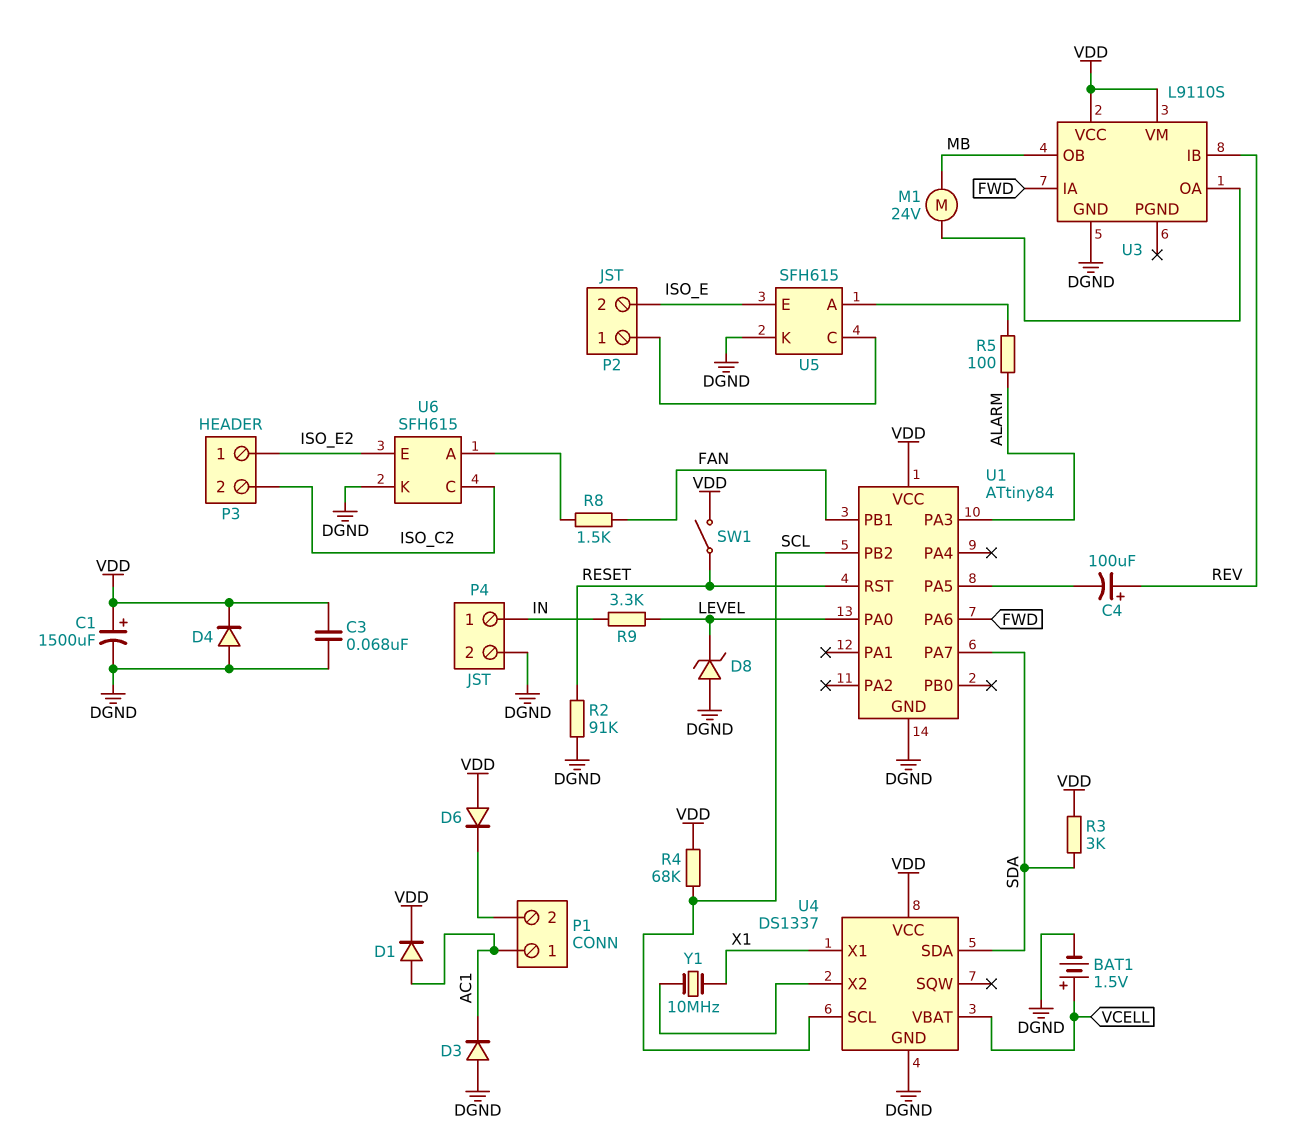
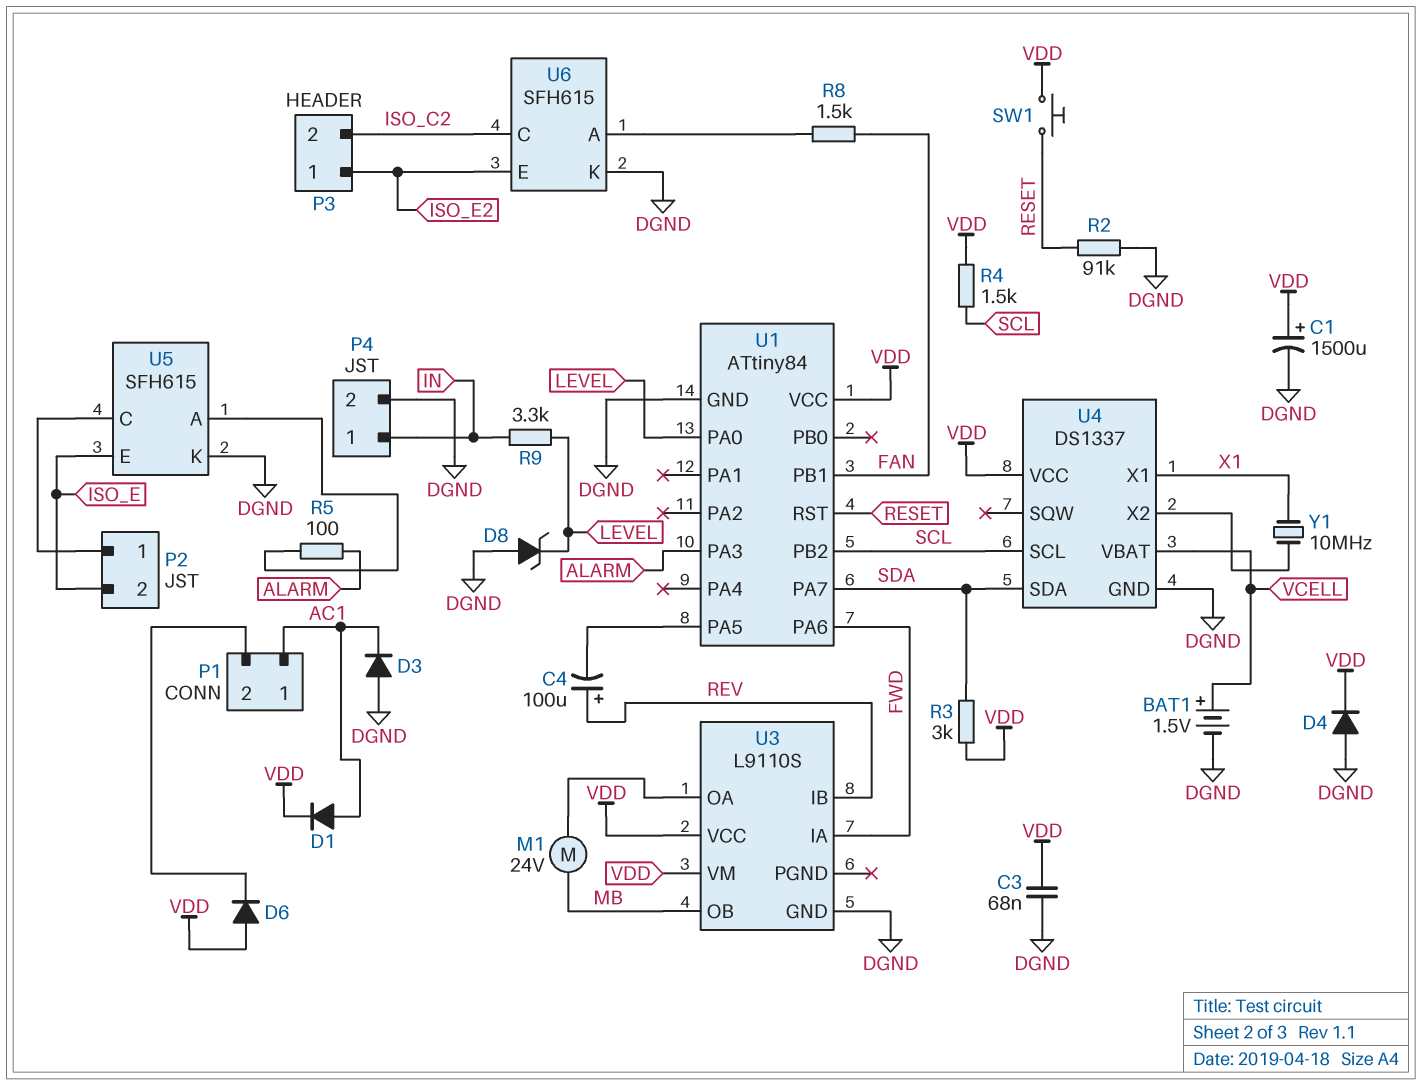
R4: 68k (SCL, VDD) -> 1.5k (SCL, VDD)
SW1: switch (RESET, VDD) -> button (RESET, VDD)

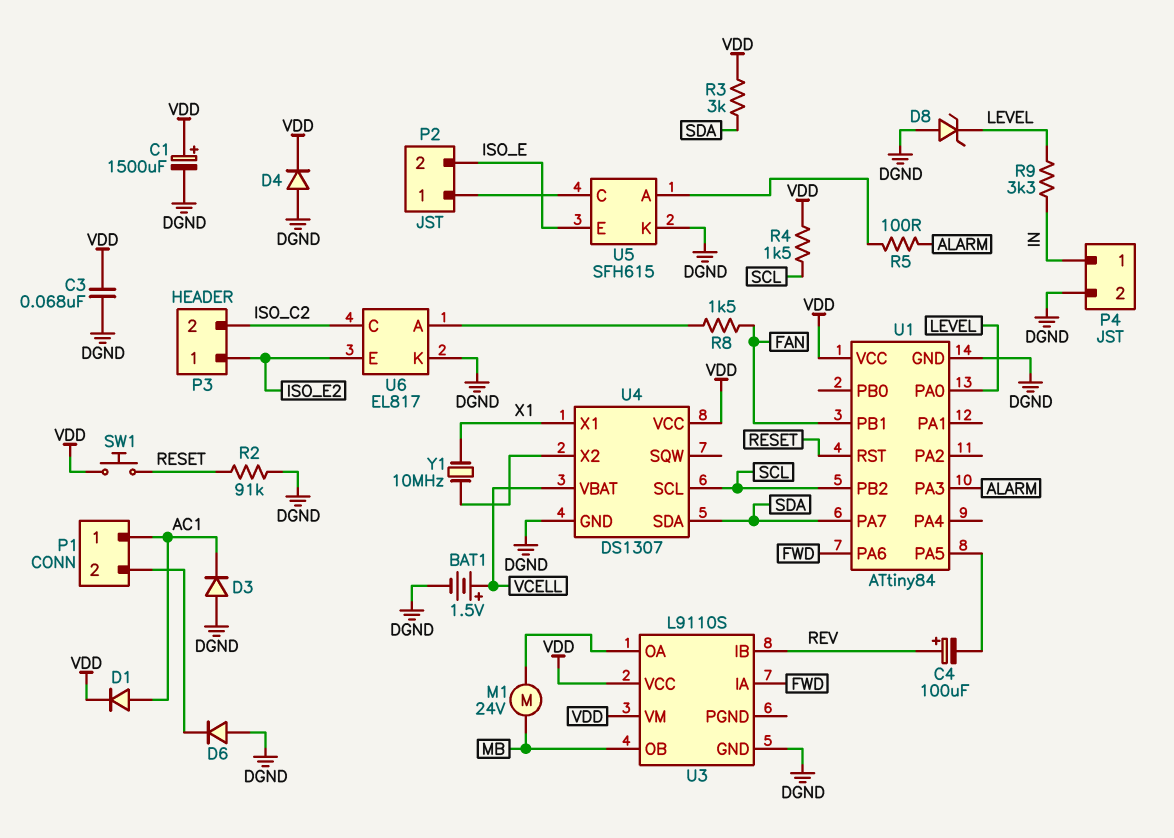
D6: diode (A VDD, K P1/2) -> diode (A DGND, K P1/2)
U4: DS1337 -> DS1307
U6: SFH615 -> EL817

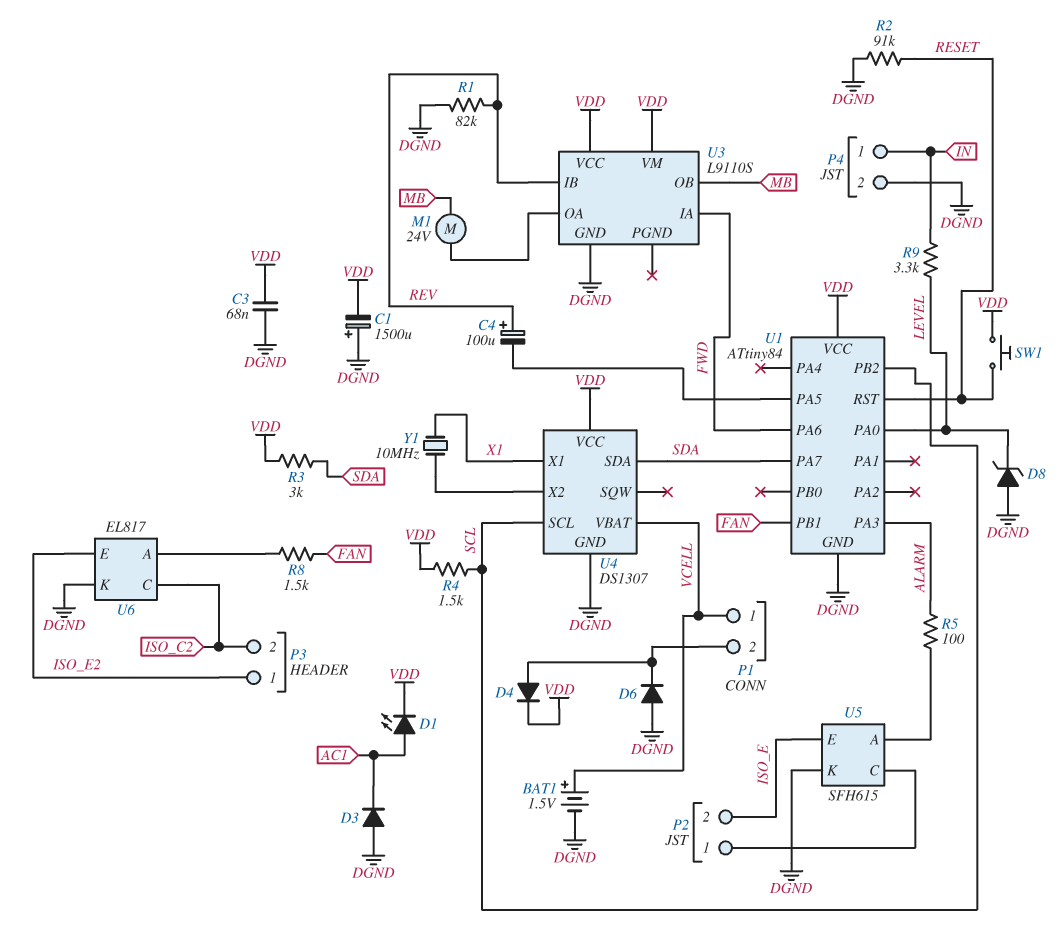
C1: 1500uF (plus VDD, minus DGND) -> 1500uF (plus DGND, minus VDD)
D1: diode (A AC1, K VDD) -> LED (A AC1, K VDD)
D4: diode (A DGND, K VDD) -> diode (A P1/2, K VDD)
P1 pin 1: AC1 -> VCELL
R1: none -> 82k (DGND, REV)

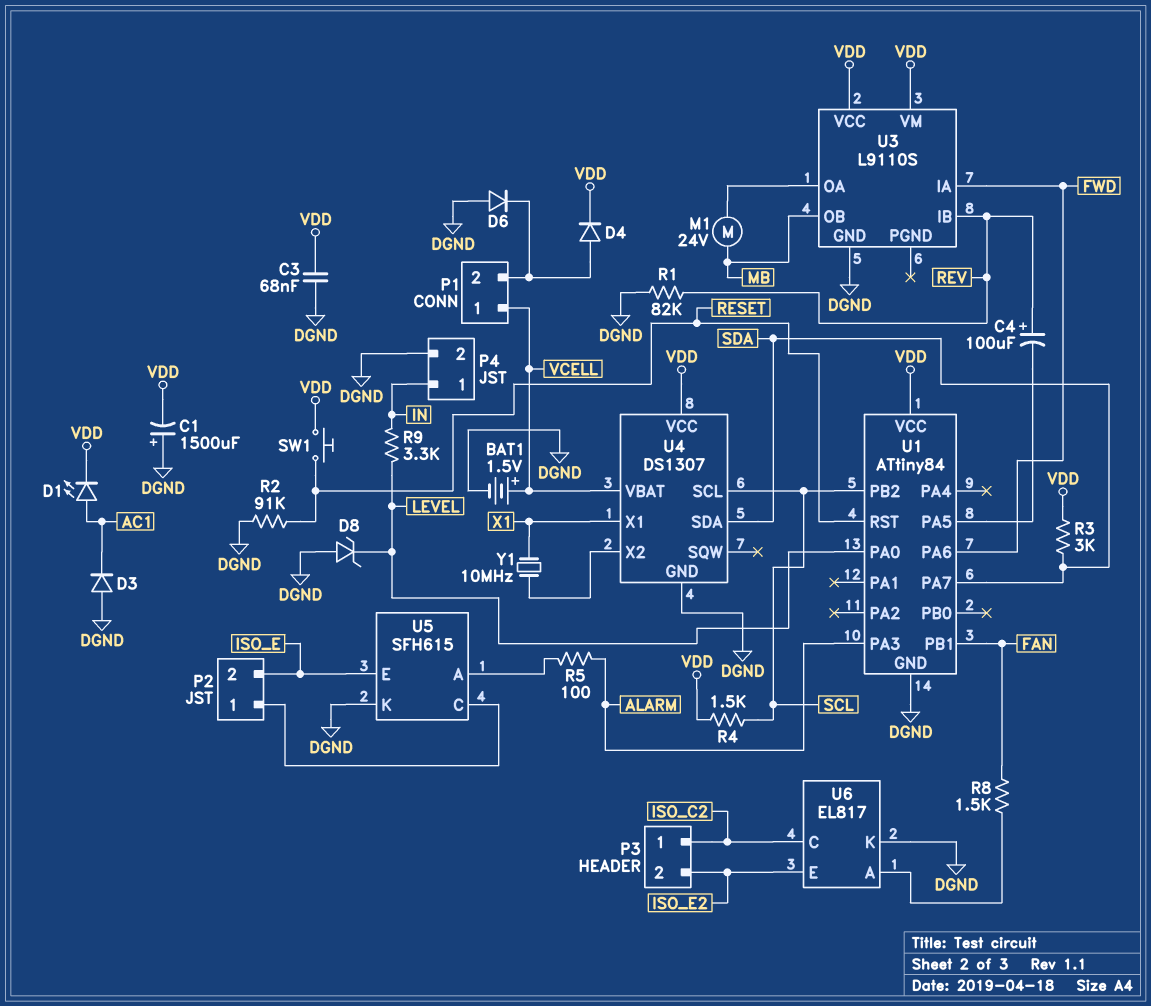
P3 pin 1: ISO_E2 -> ISO_C2
P3 pin 2: ISO_C2 -> ISO_E2

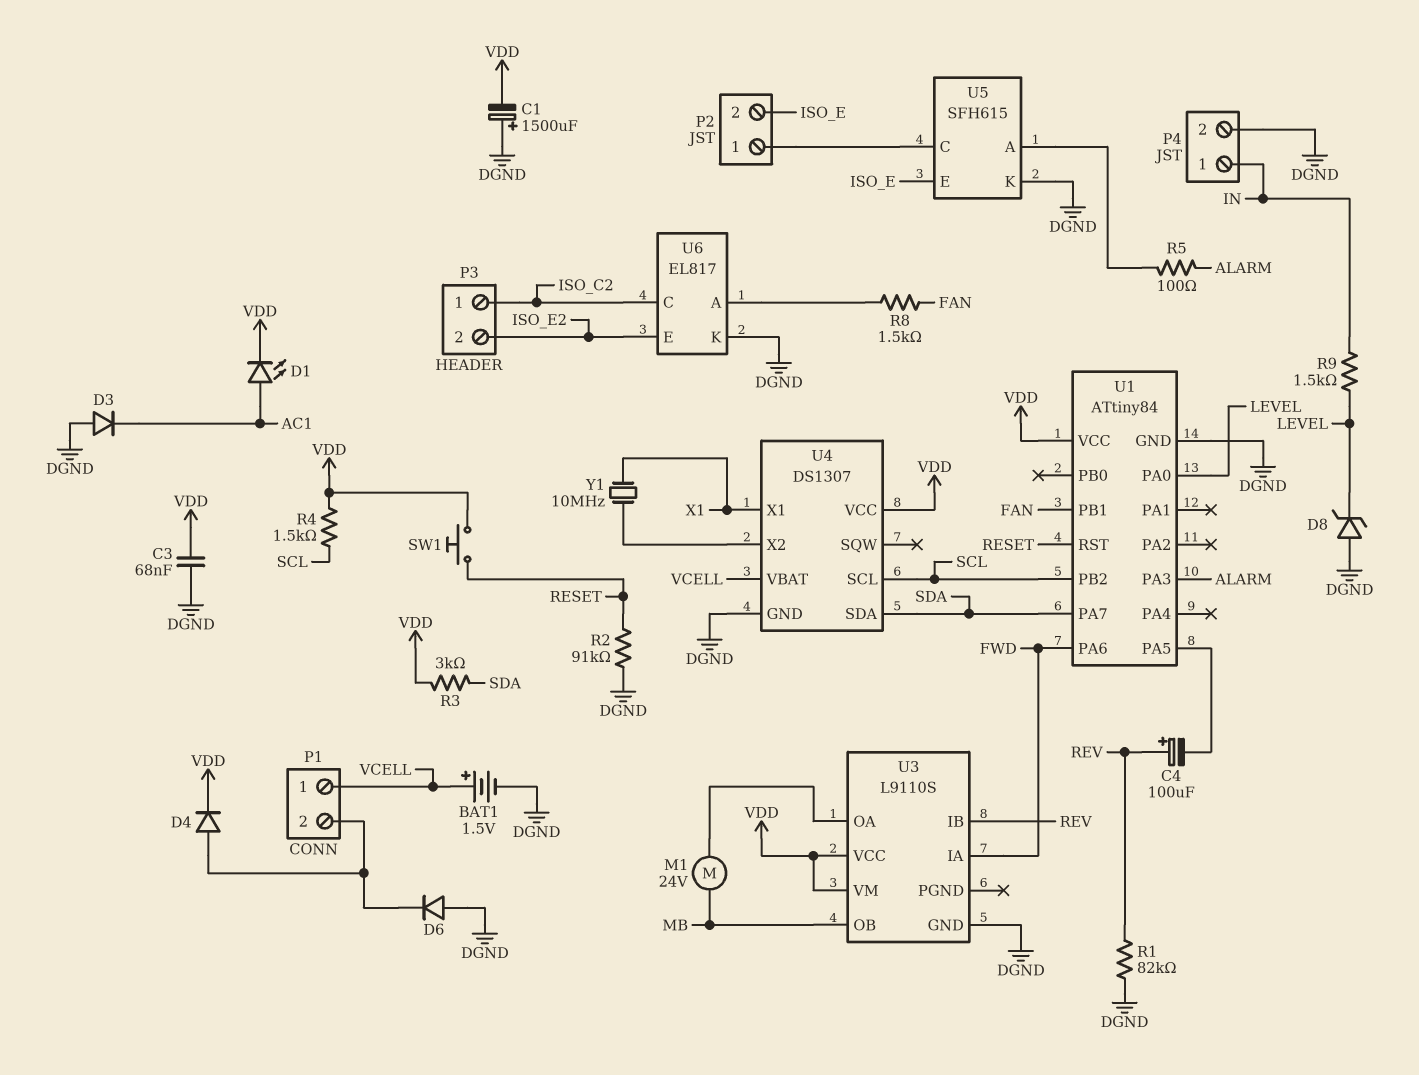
R9: 3.3k (IN, LEVEL) -> 1.5k (IN, LEVEL)

